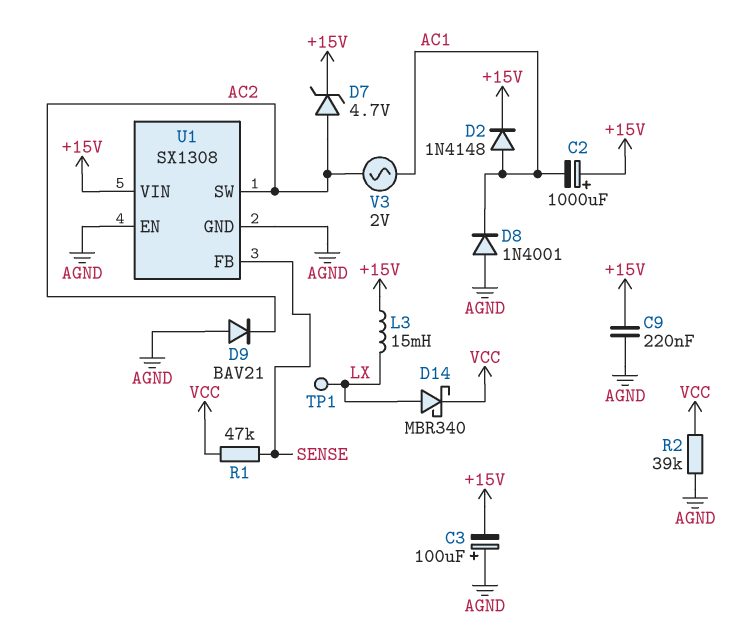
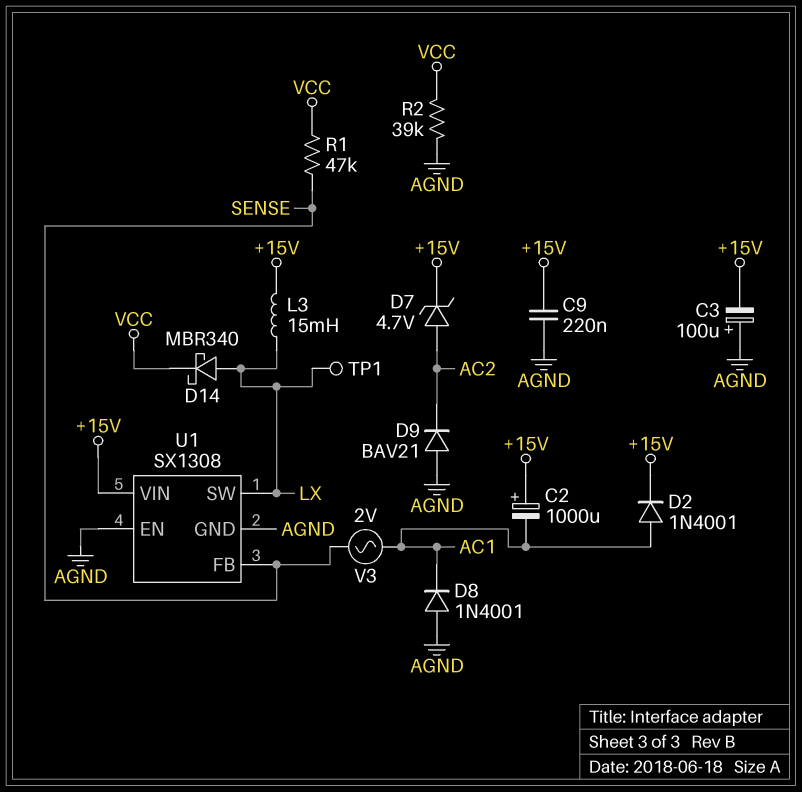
D2: diode 1N4148 (A AC1, K +15V) -> diode 1N4001 (A AC1, K +15V)
U1 pin SW: AC2 -> LX
V3: AC 2V (AC1, AC2) -> AC 2V (AC1, SENSE)

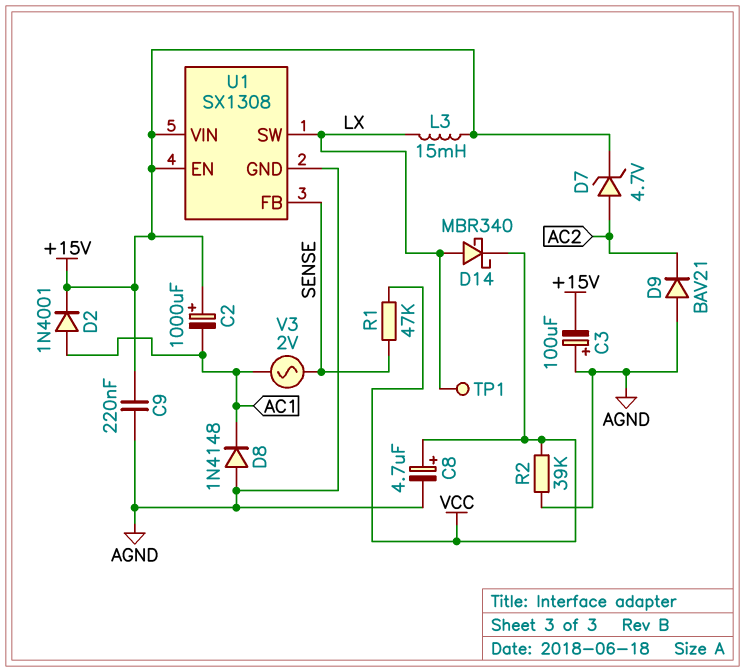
C8: none -> 4.7uF (plus VCC, minus AGND)
D8: diode 1N4001 (A AGND, K AC1) -> diode 1N4148 (A AGND, K AC1)
U1 pin EN: AGND -> +15V

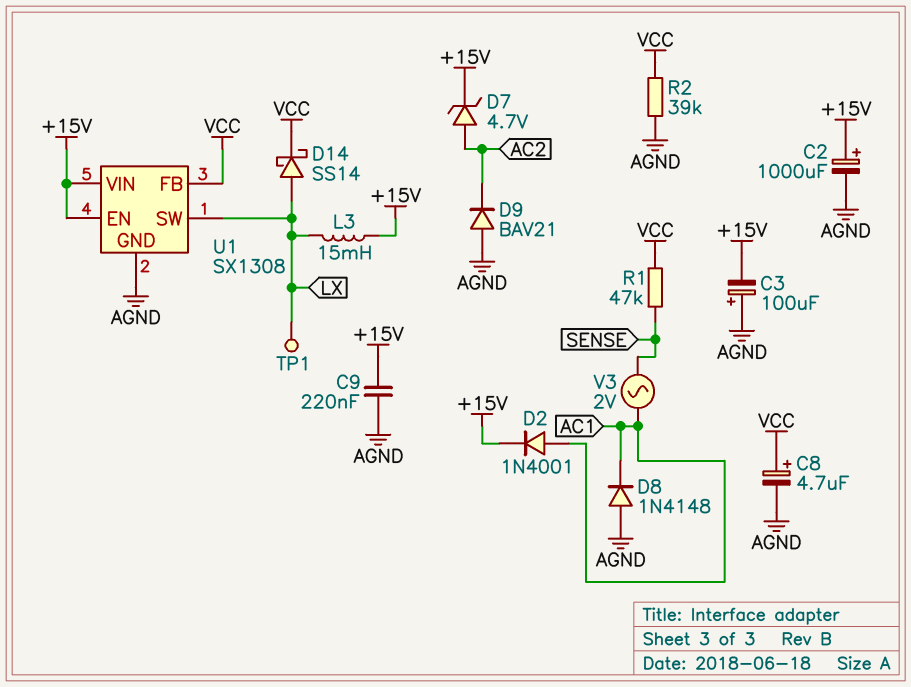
C2: 1000uF (plus +15V, minus AC1) -> 1000uF (plus +15V, minus AGND)
D14: schottky MBR340 (A LX, K VCC) -> schottky SS14 (A LX, K VCC)
U1 pin FB: SENSE -> VCC

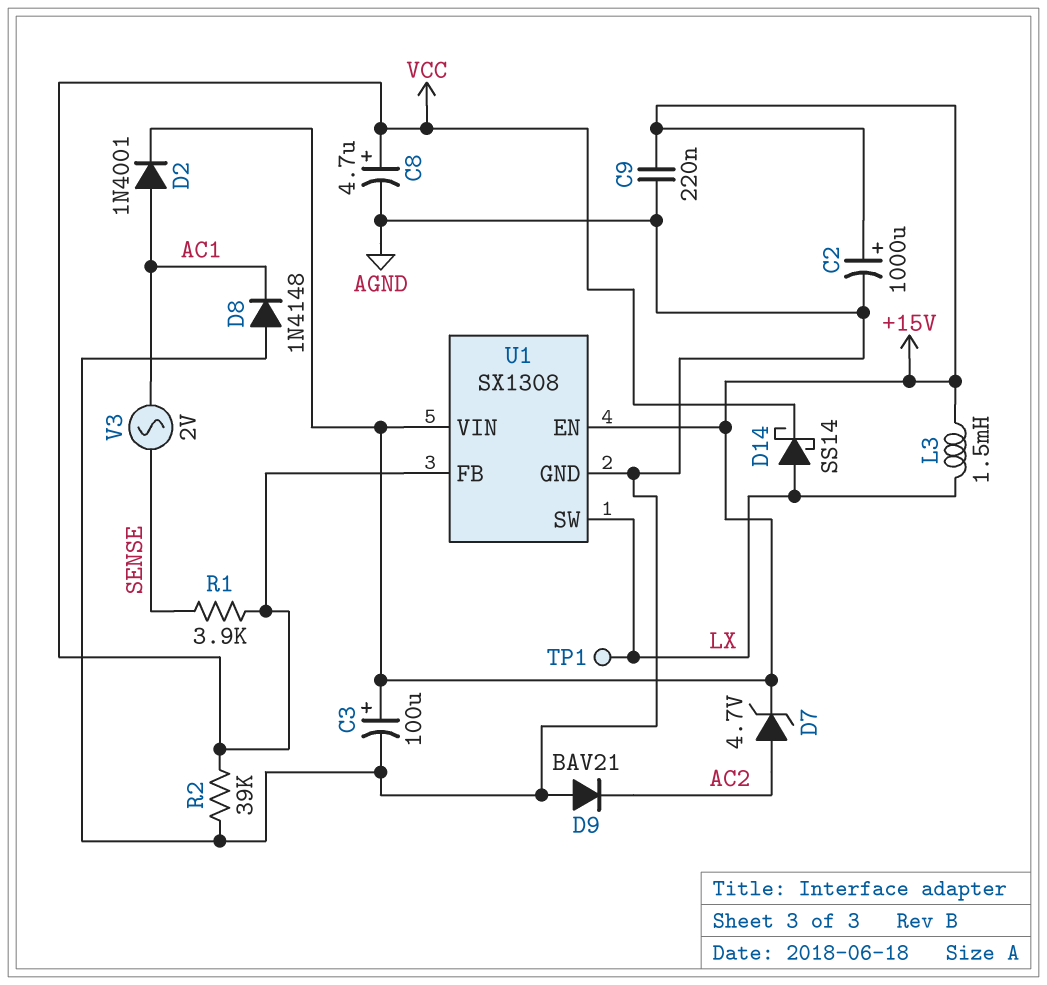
C3: 100uF (plus AGND, minus +15V) -> 100uF (plus +15V, minus AGND)
L3: 15mH (+15V, LX) -> 1.5mH (+15V, LX)
R1: 47k (SENSE, VCC) -> 3.9k (SENSE, VCC)

